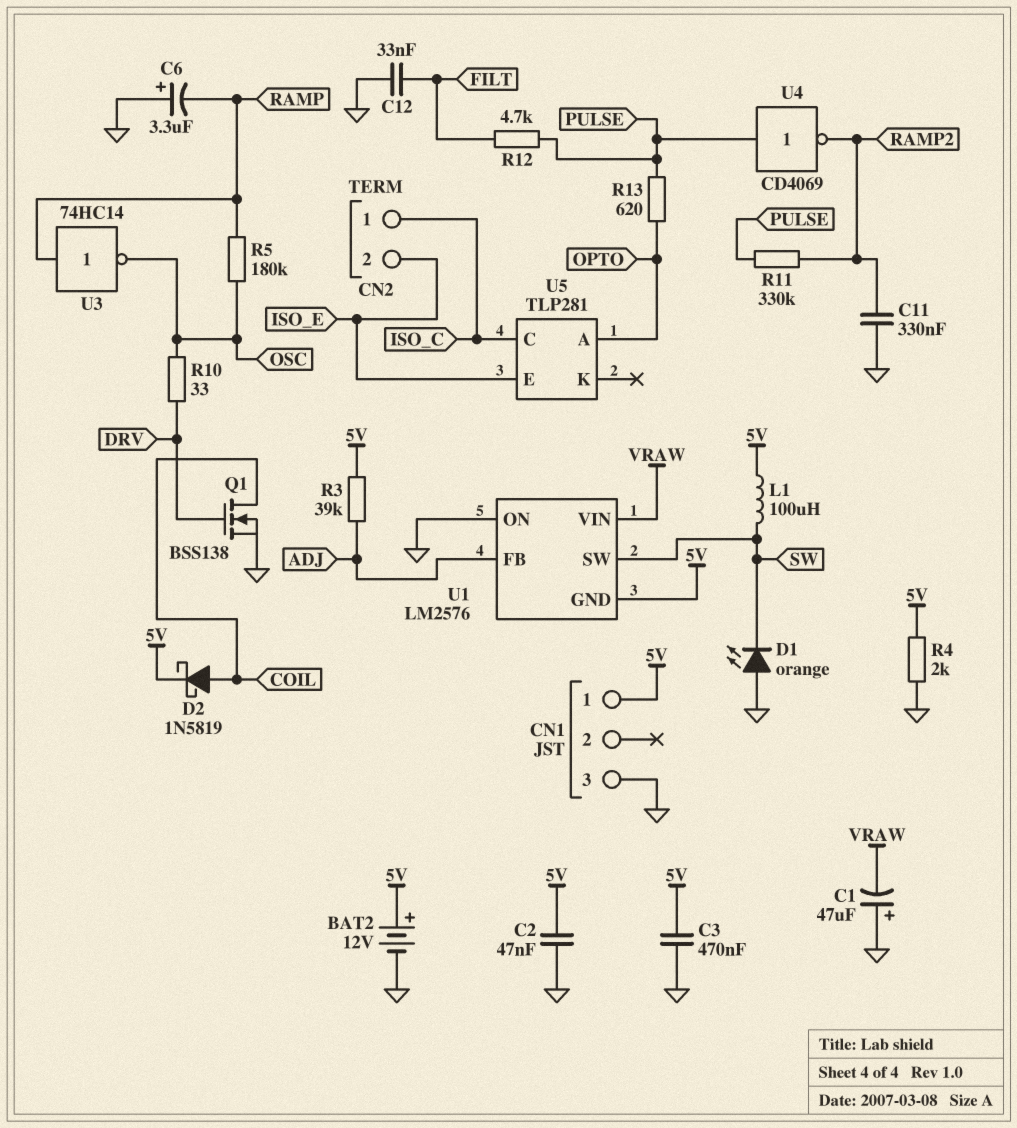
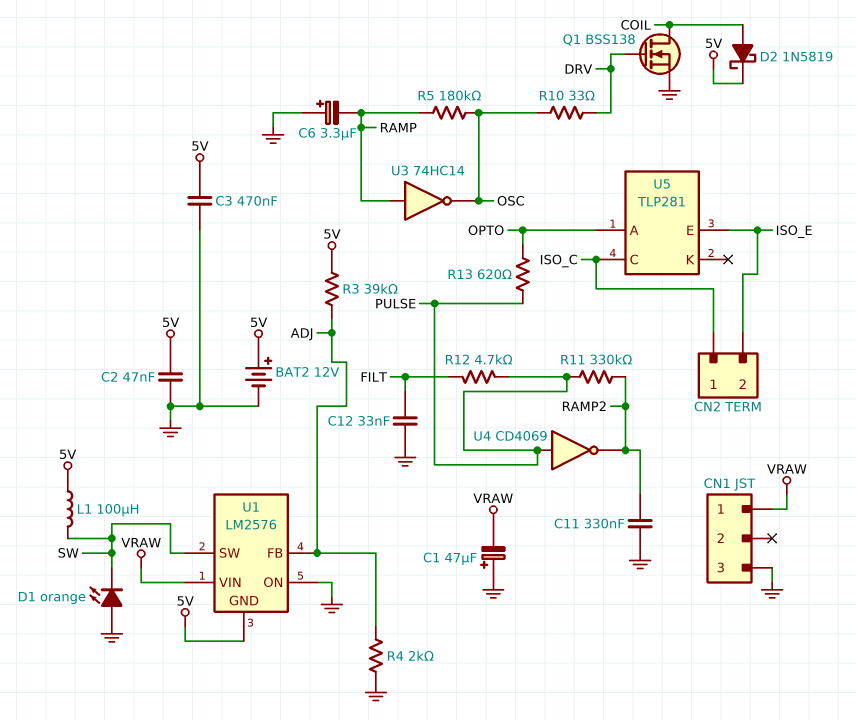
CN1 pin 1: 5V -> VRAW
R4: 2k (5V, GND) -> 2k (ADJ, GND)

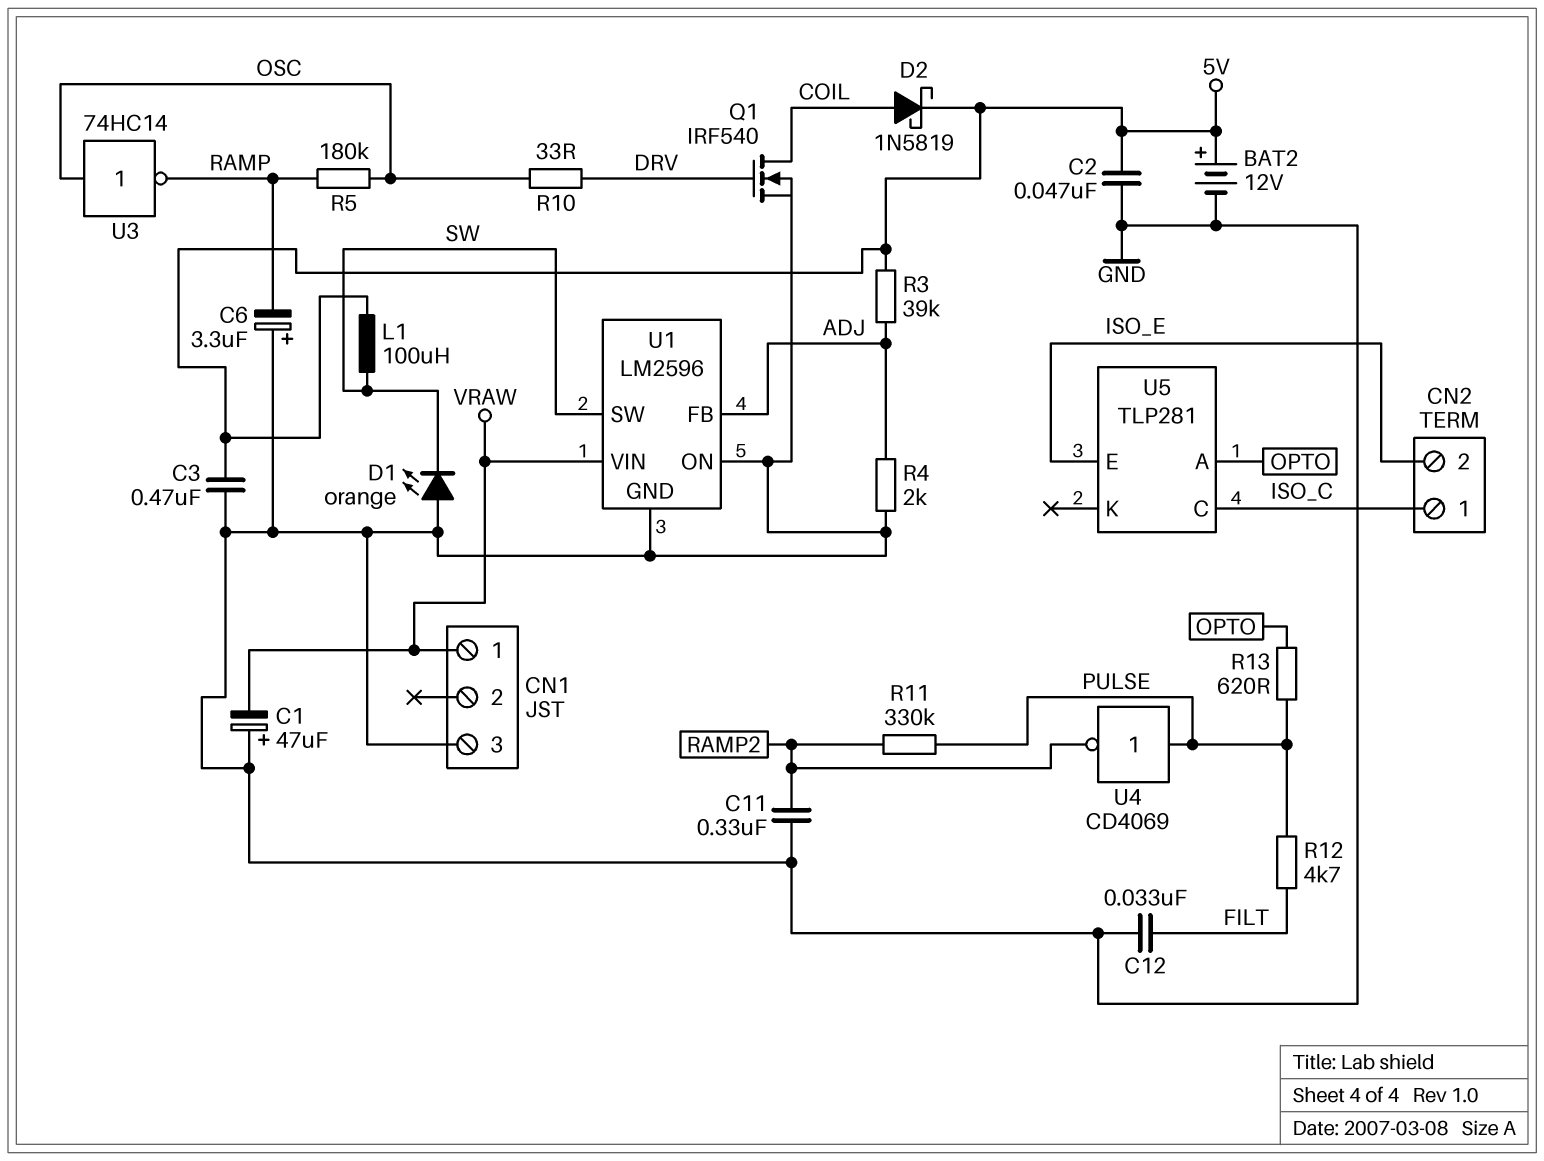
Q1: NMOS BSS138 (G DRV, D COIL, S GND) -> NMOS IRF540 (G DRV, D COIL, S GND)
U1: LM2576 -> LM2596
U1 pin GND: 5V -> GND
U3: NOT 74HC14 (in RAMP, out OSC) -> NOT 74HC14 (in OSC, out RAMP)

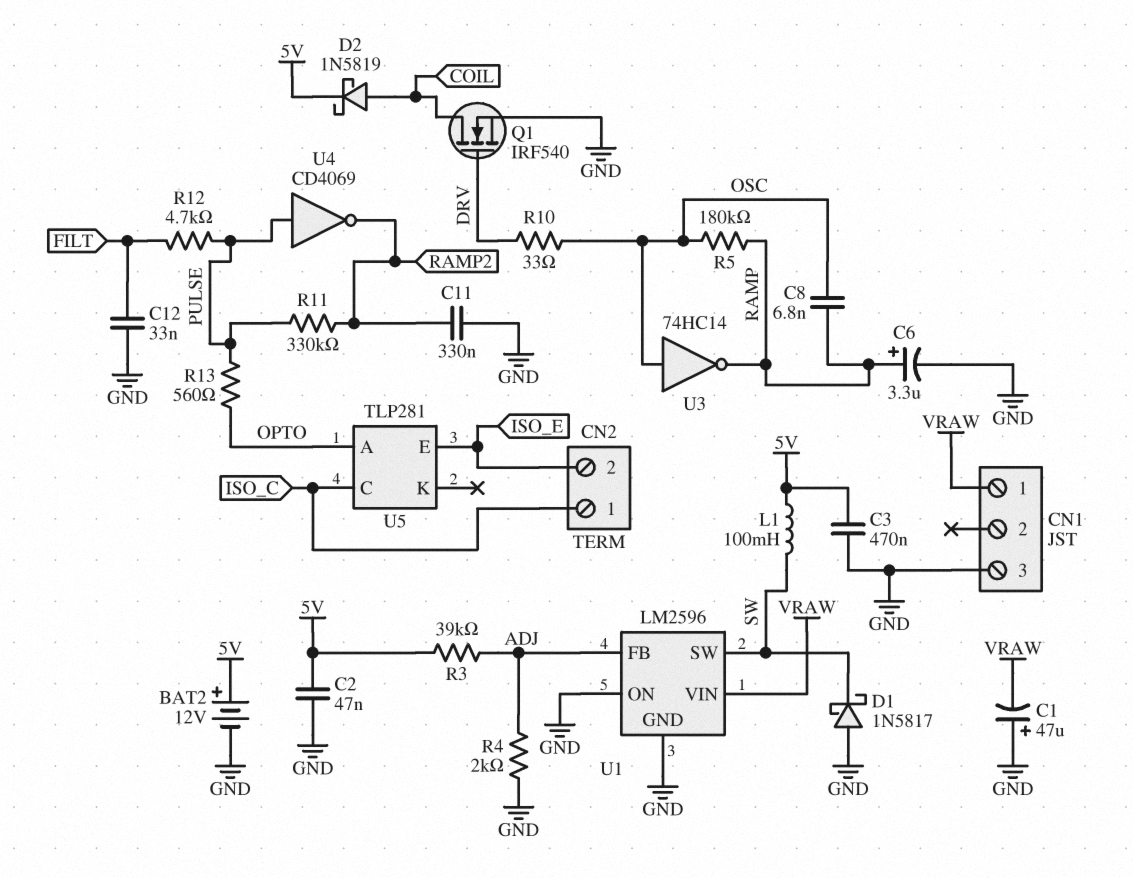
C6: 3.3uF (plus GND, minus RAMP) -> 3.3uF (plus RAMP, minus GND)
C8: none -> 6.8nF (OSC, RAMP)
D1: LED orange (A GND, K SW) -> schottky 1N5817 (A GND, K SW)
L1: 100uH (5V, SW) -> 100mH (5V, SW)
R13: 620 (OPTO, PULSE) -> 560 (OPTO, PULSE)

